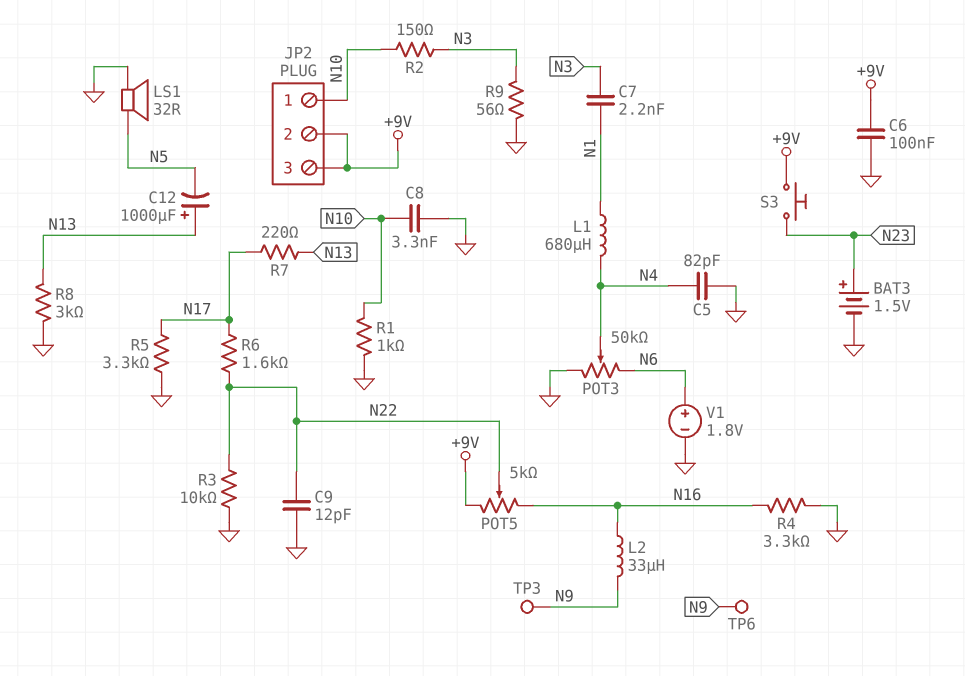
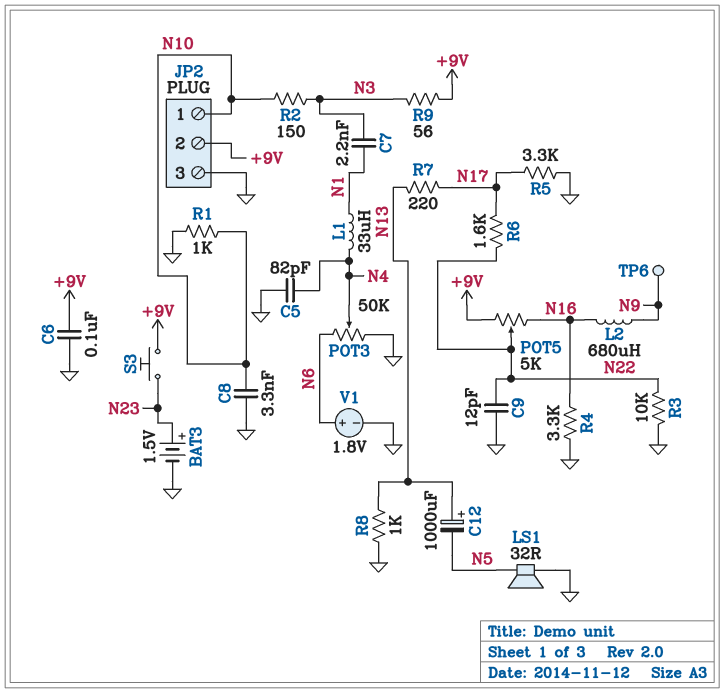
JP2 pin 3: +9V -> GND
L1: 680uH (N1, N4) -> 33uH (N1, N4)
L2: 33uH (N9, N16) -> 680uH (N9, N16)
R8: 3k (GND, N13) -> 1k (GND, N13)
R9: 56 (GND, N3) -> 56 (+9V, N3)
TP3: test point (N9) -> none

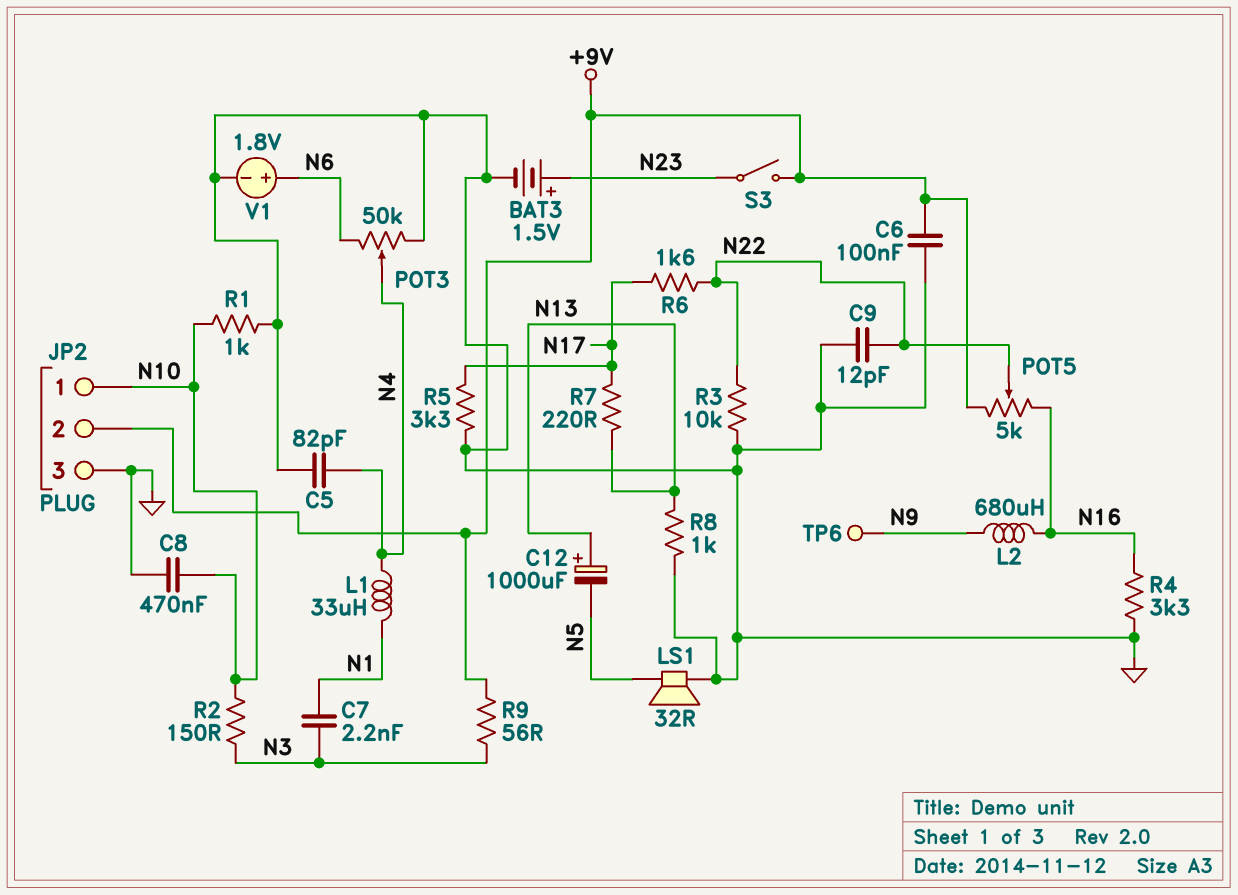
C8: 3.3nF (GND, N10) -> 470nF (GND, N10)
S3: button (+9V, N23) -> switch (+9V, N23)

